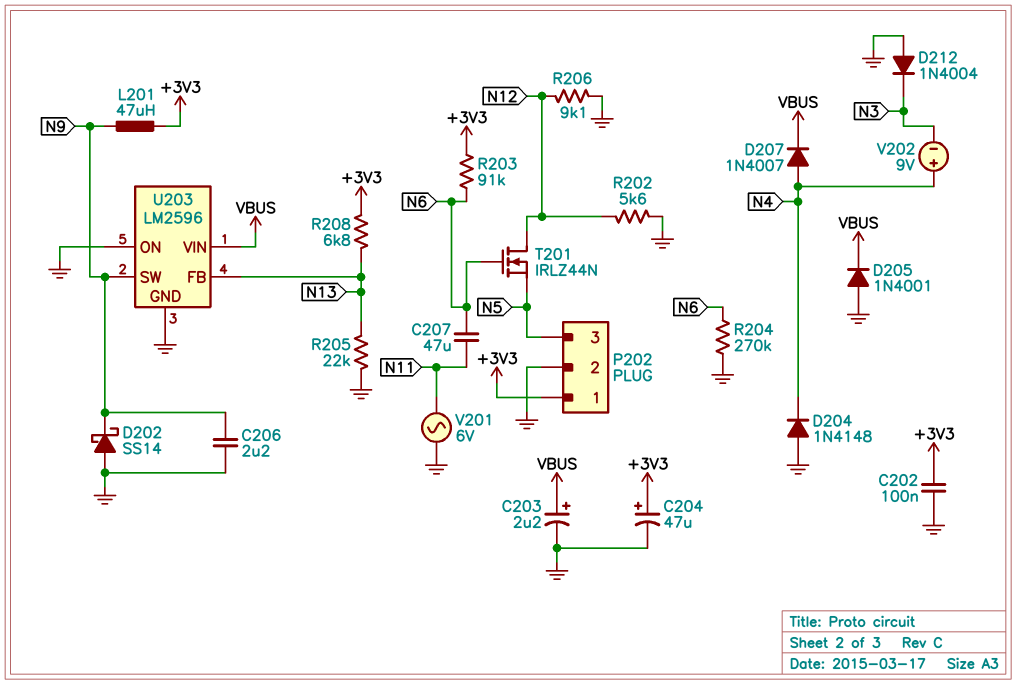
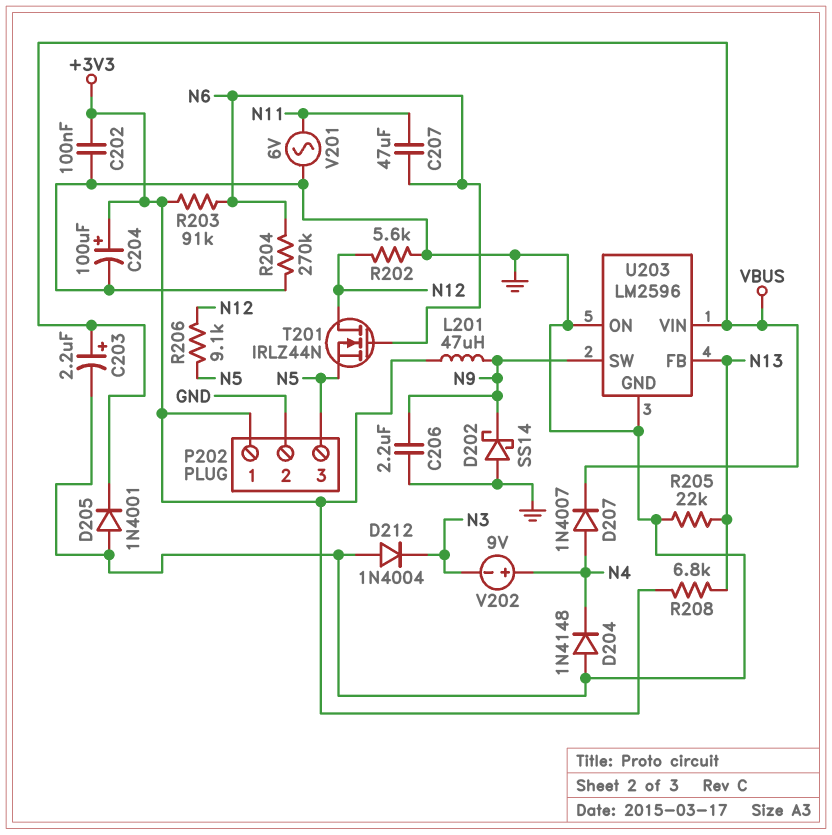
C204: 47uF (plus +3V3, minus GND) -> 100uF (plus +3V3, minus GND)
R206: 9.1k (GND, N12) -> 9.1k (N5, N12)

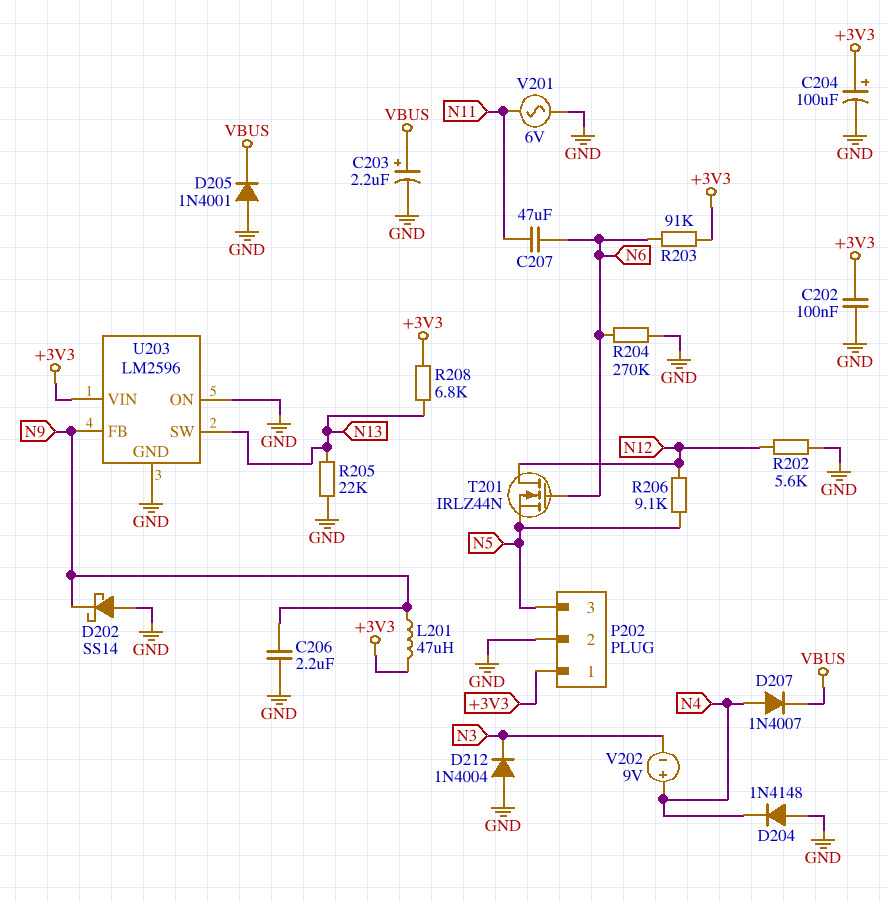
U203 pin FB: N13 -> N9
U203 pin SW: N9 -> N13
U203 pin VIN: VBUS -> +3V3

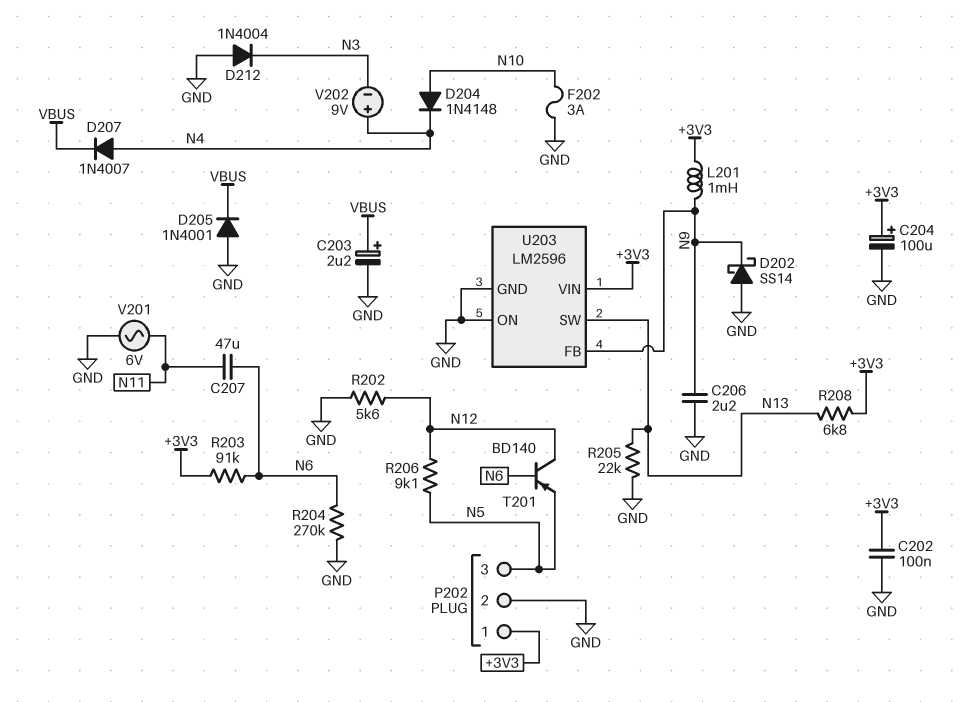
D204: diode 1N4148 (A GND, K N4) -> diode 1N4148 (A N10, K N4)
F202: none -> 3A (GND, N10)
L201: 47uH (+3V3, N9) -> 1mH (+3V3, N9)
T201: NMOS IRLZ44N (G N6, D N12, S N5) -> PNP BD140 (B N6, C N12, E N5)

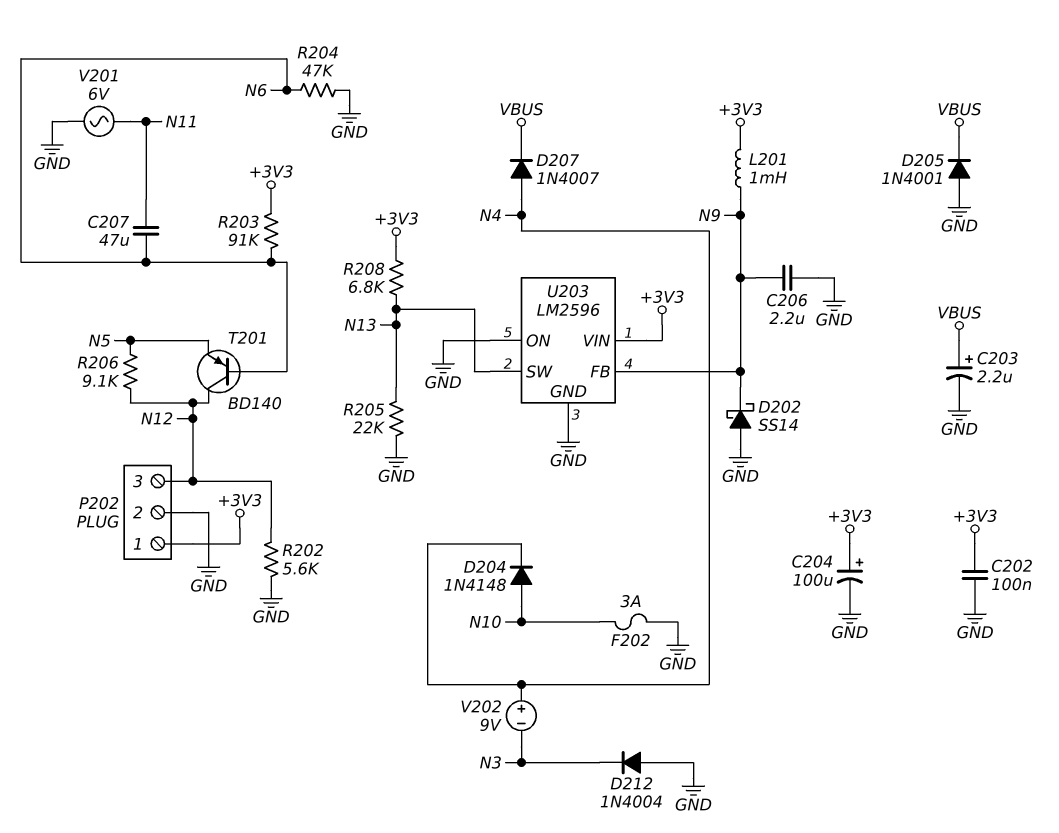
P202 pin 3: N5 -> N12
R204: 270k (GND, N6) -> 47k (GND, N6)

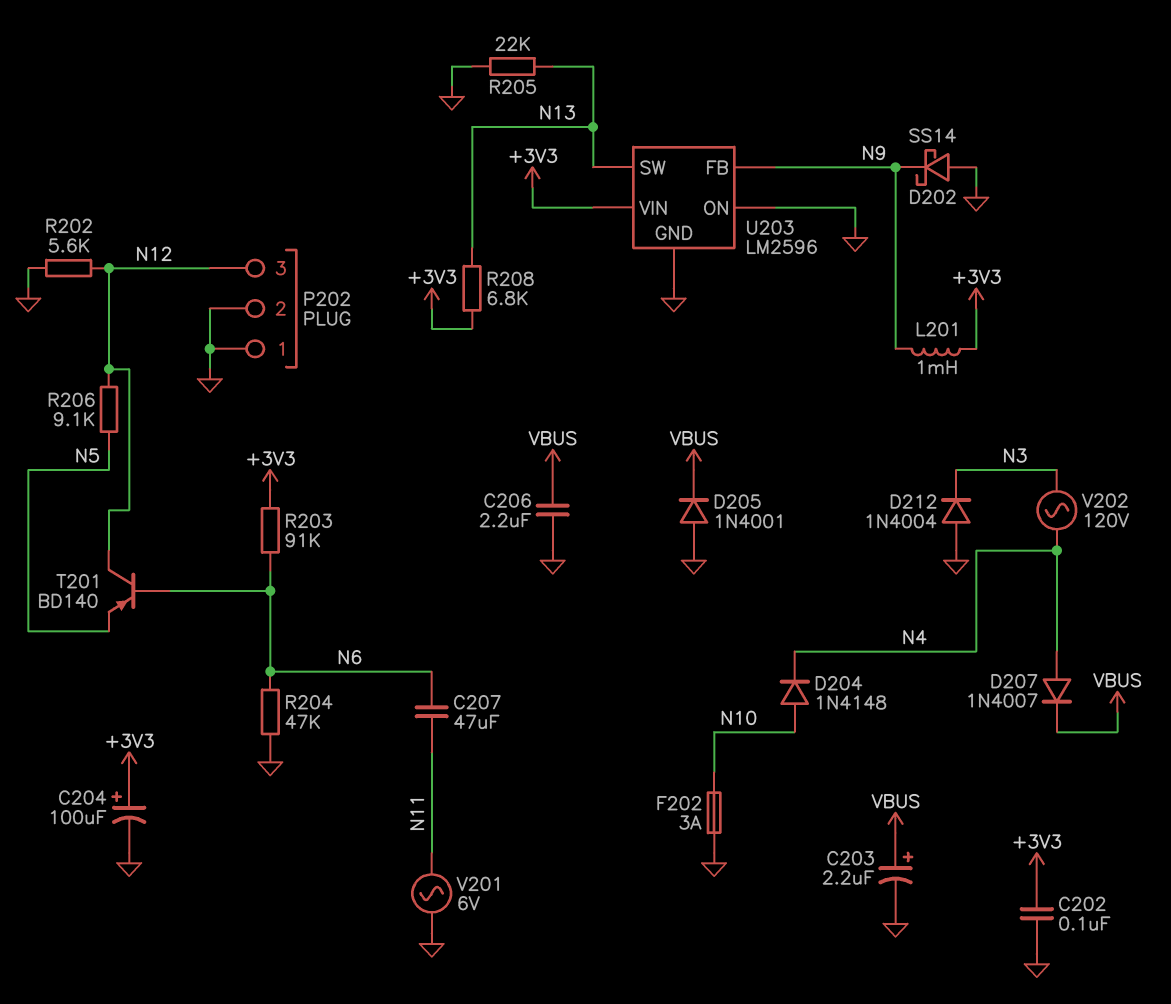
C206: 2.2uF (GND, N9) -> 2.2uF (GND, VBUS)
P202 pin 1: +3V3 -> GND
V202: 9V (plus N4, minus N3) -> AC 120V (N3, N4)

